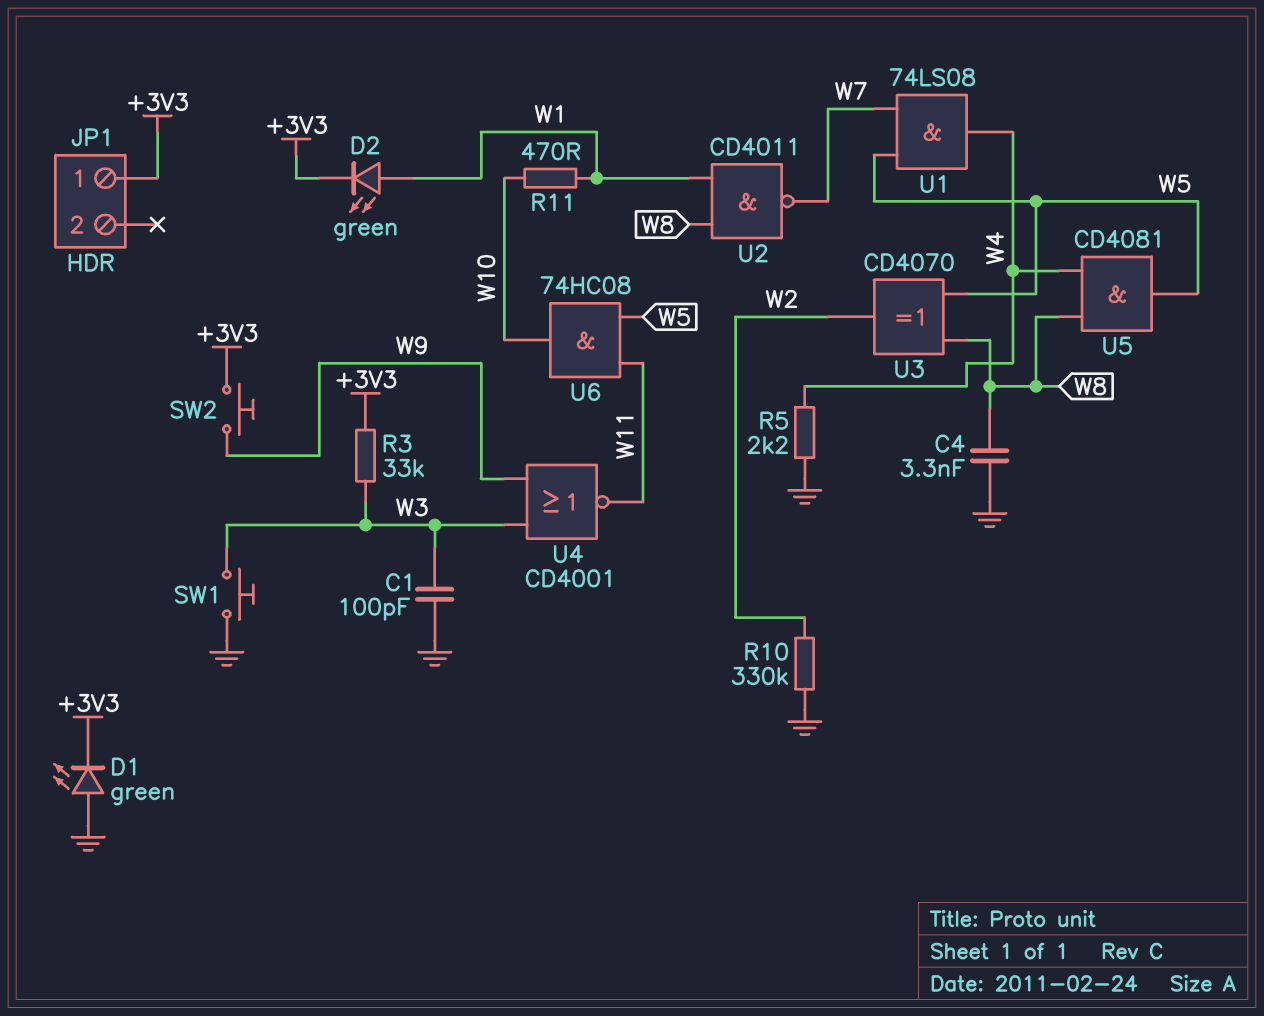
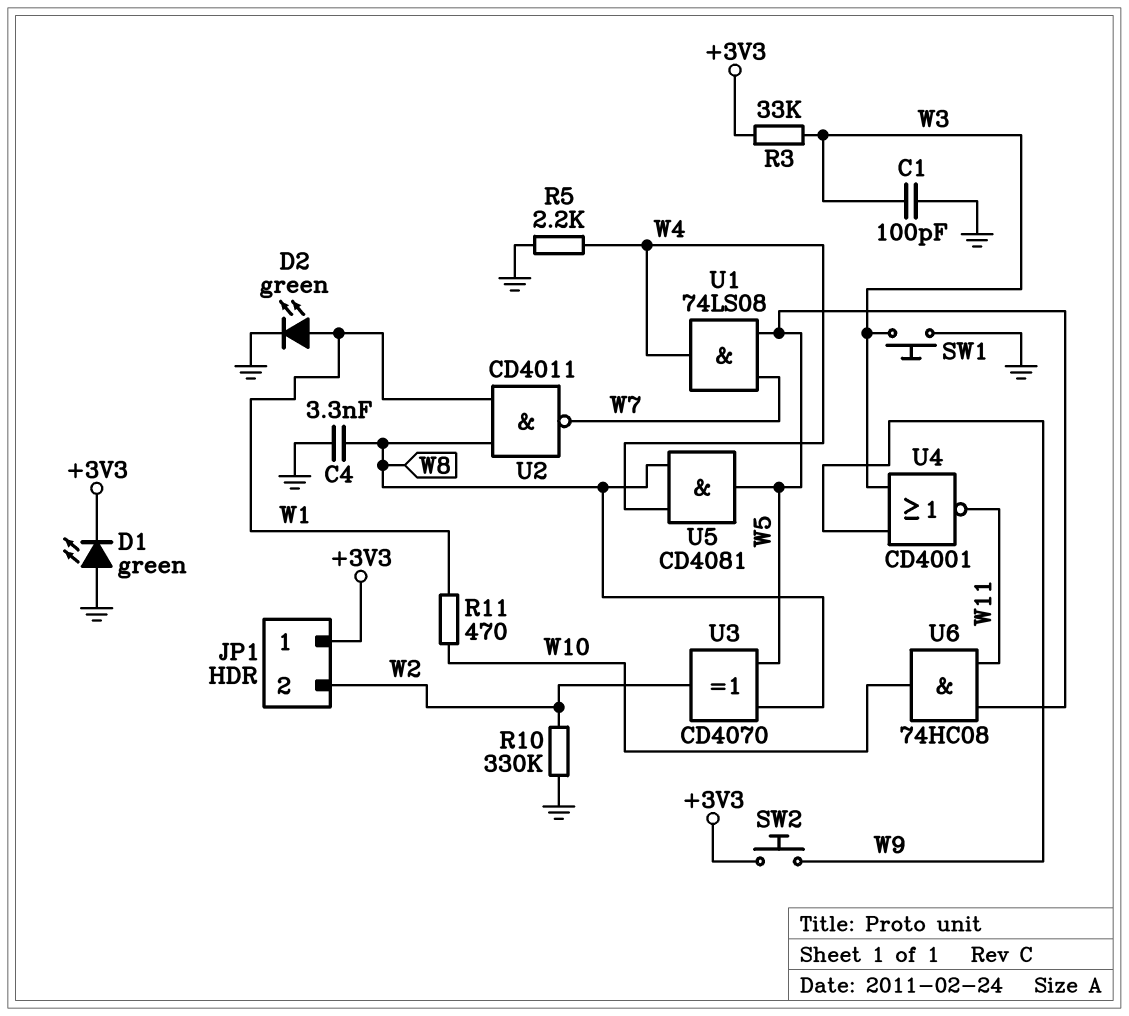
D2: LED green (A W1, K +3V3) -> LED green (A W1, K GND)
JP1 pin 2: none -> W2

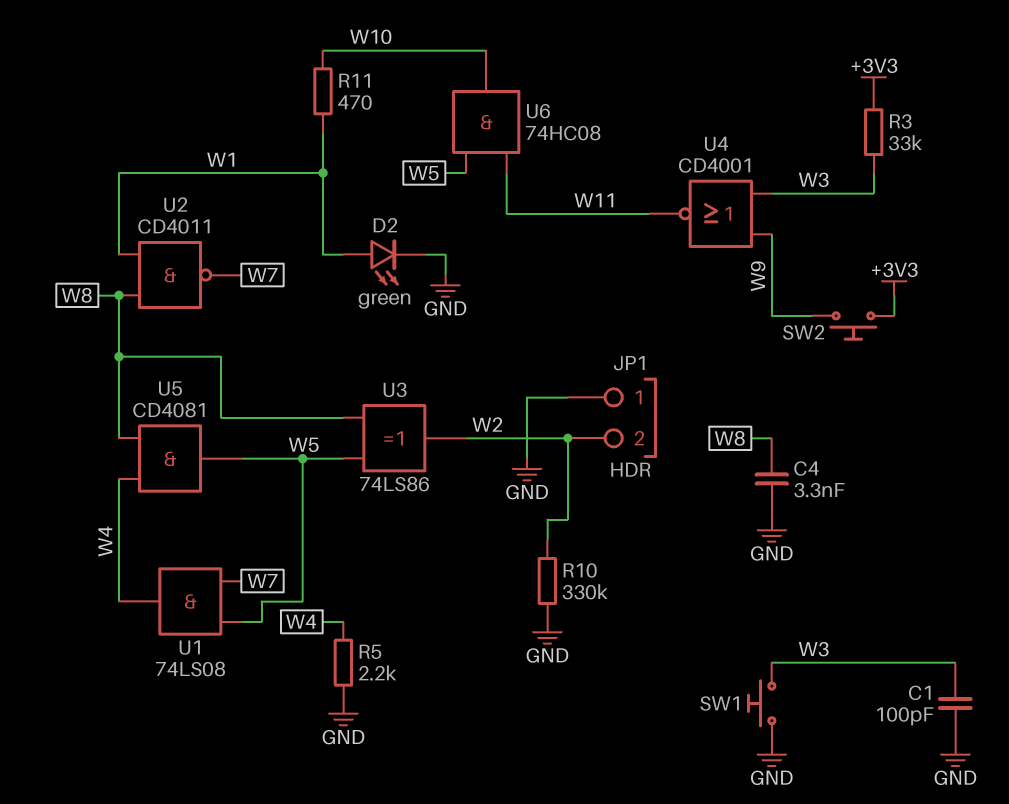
D1: LED green (A GND, K +3V3) -> none
JP1 pin 1: +3V3 -> GND
U3: XOR CD4070 (in W5, in W8, out W2) -> XOR 74LS86 (in W5, in W8, out W2)

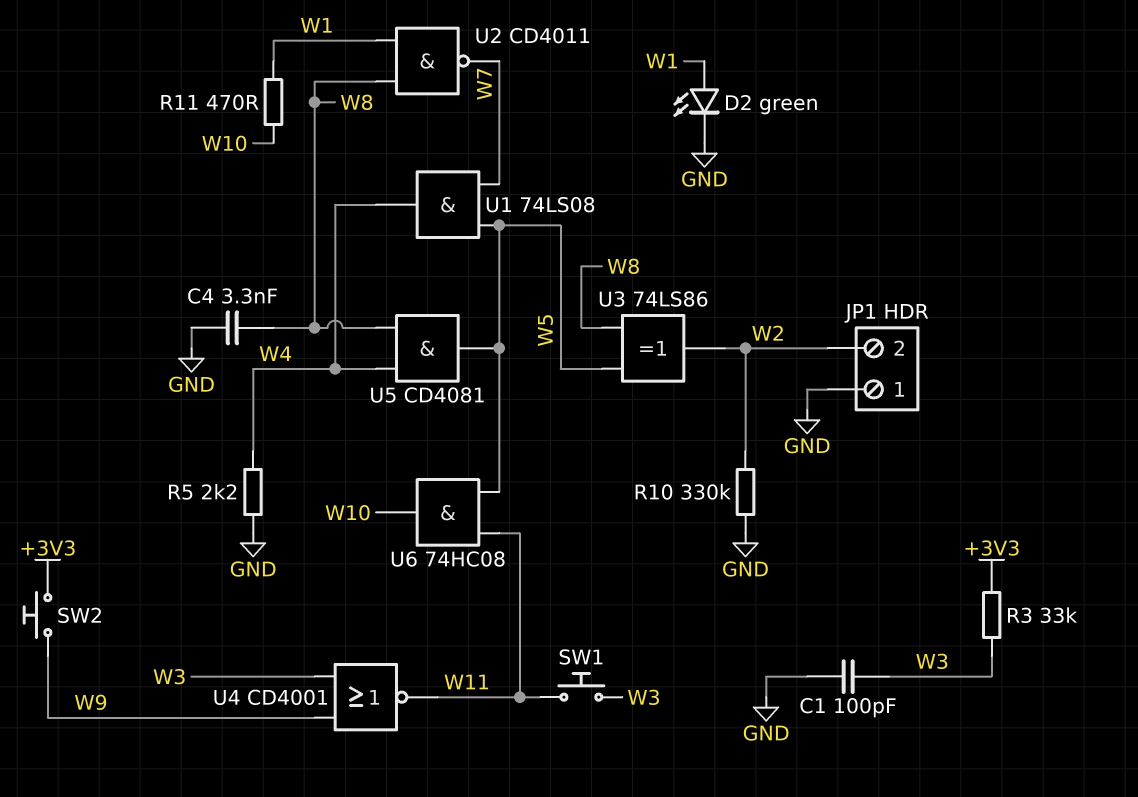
SW1: button (GND, W3) -> button (W3, W11)

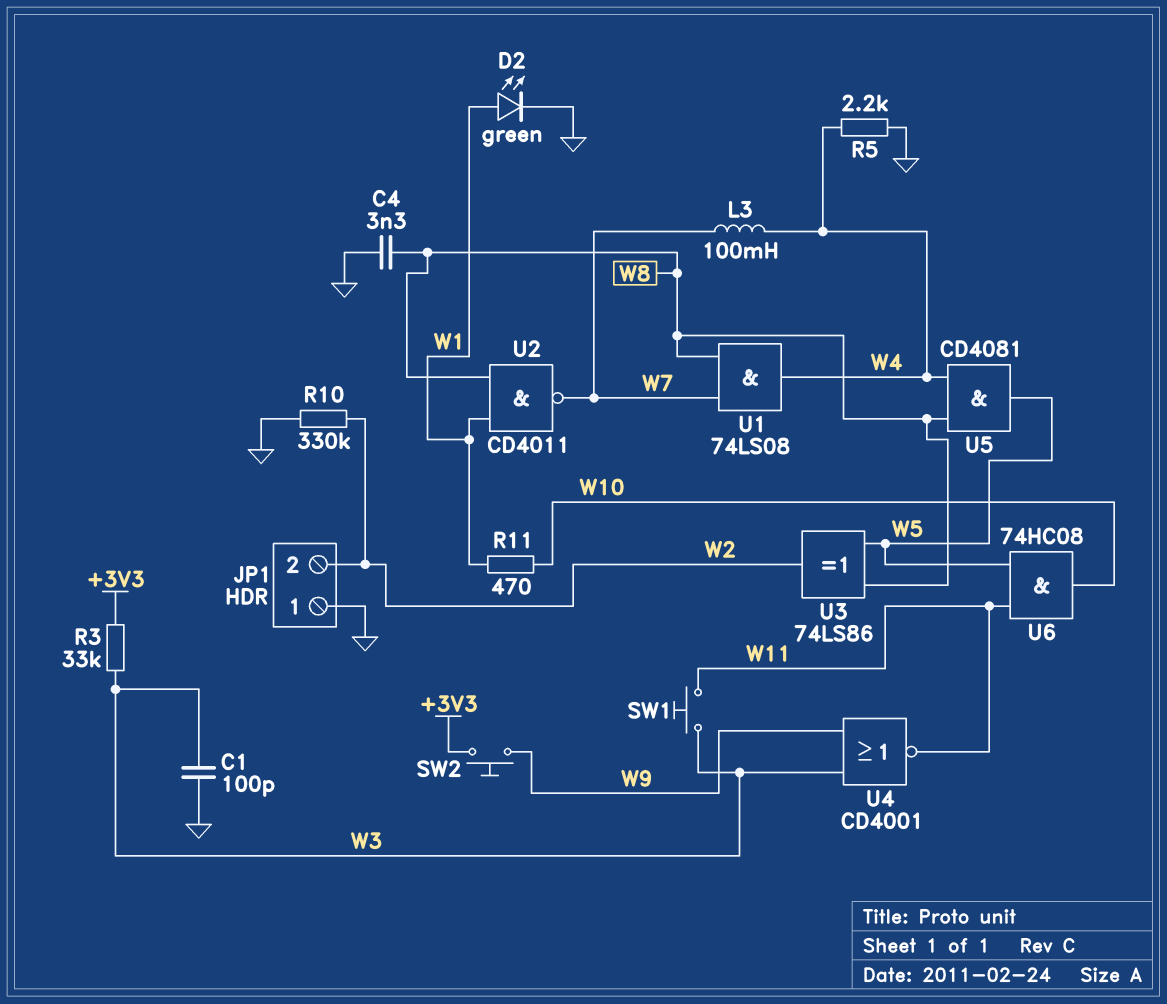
L3: none -> 100mH (W4, W7)
U1: AND 74LS08 (in W5, in W7, out W4) -> AND 74LS08 (in W7, in W8, out W4)

